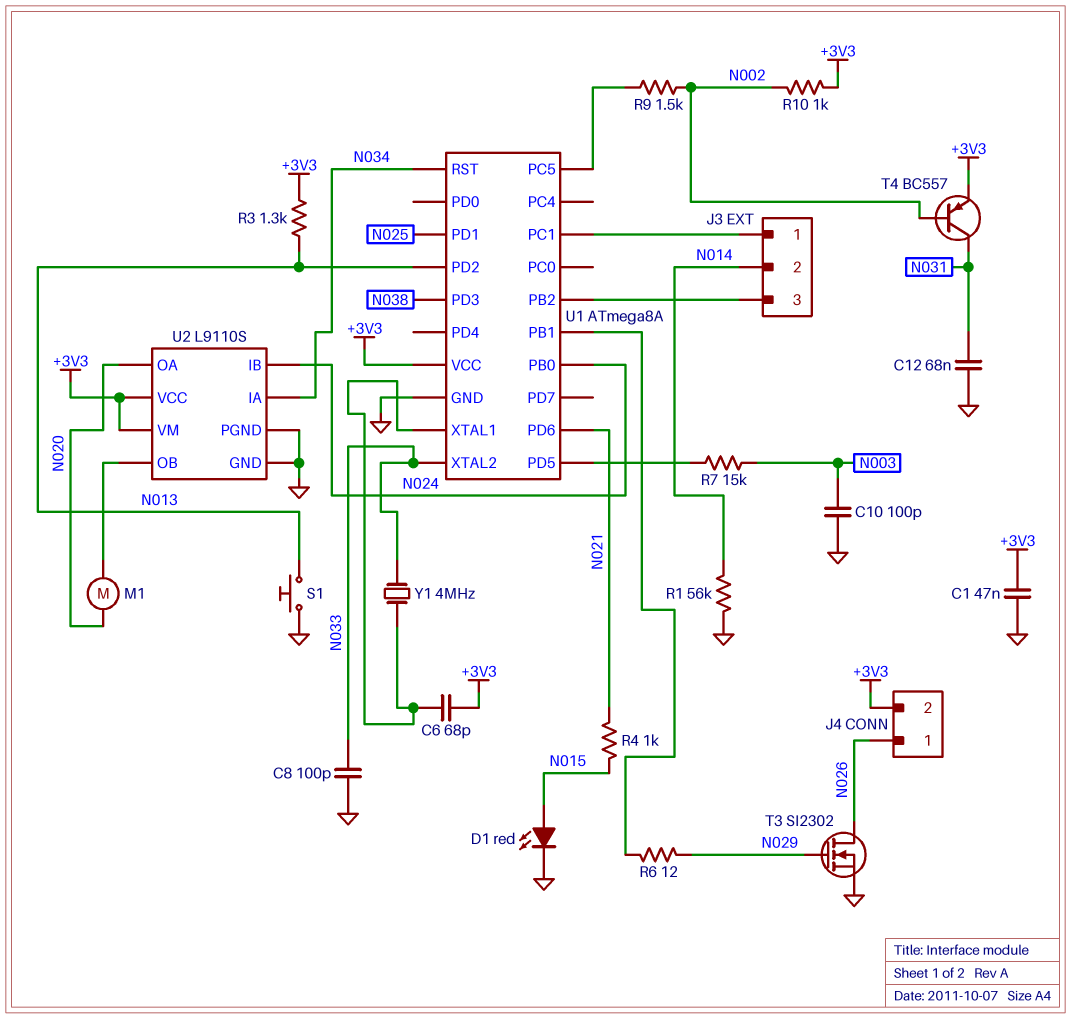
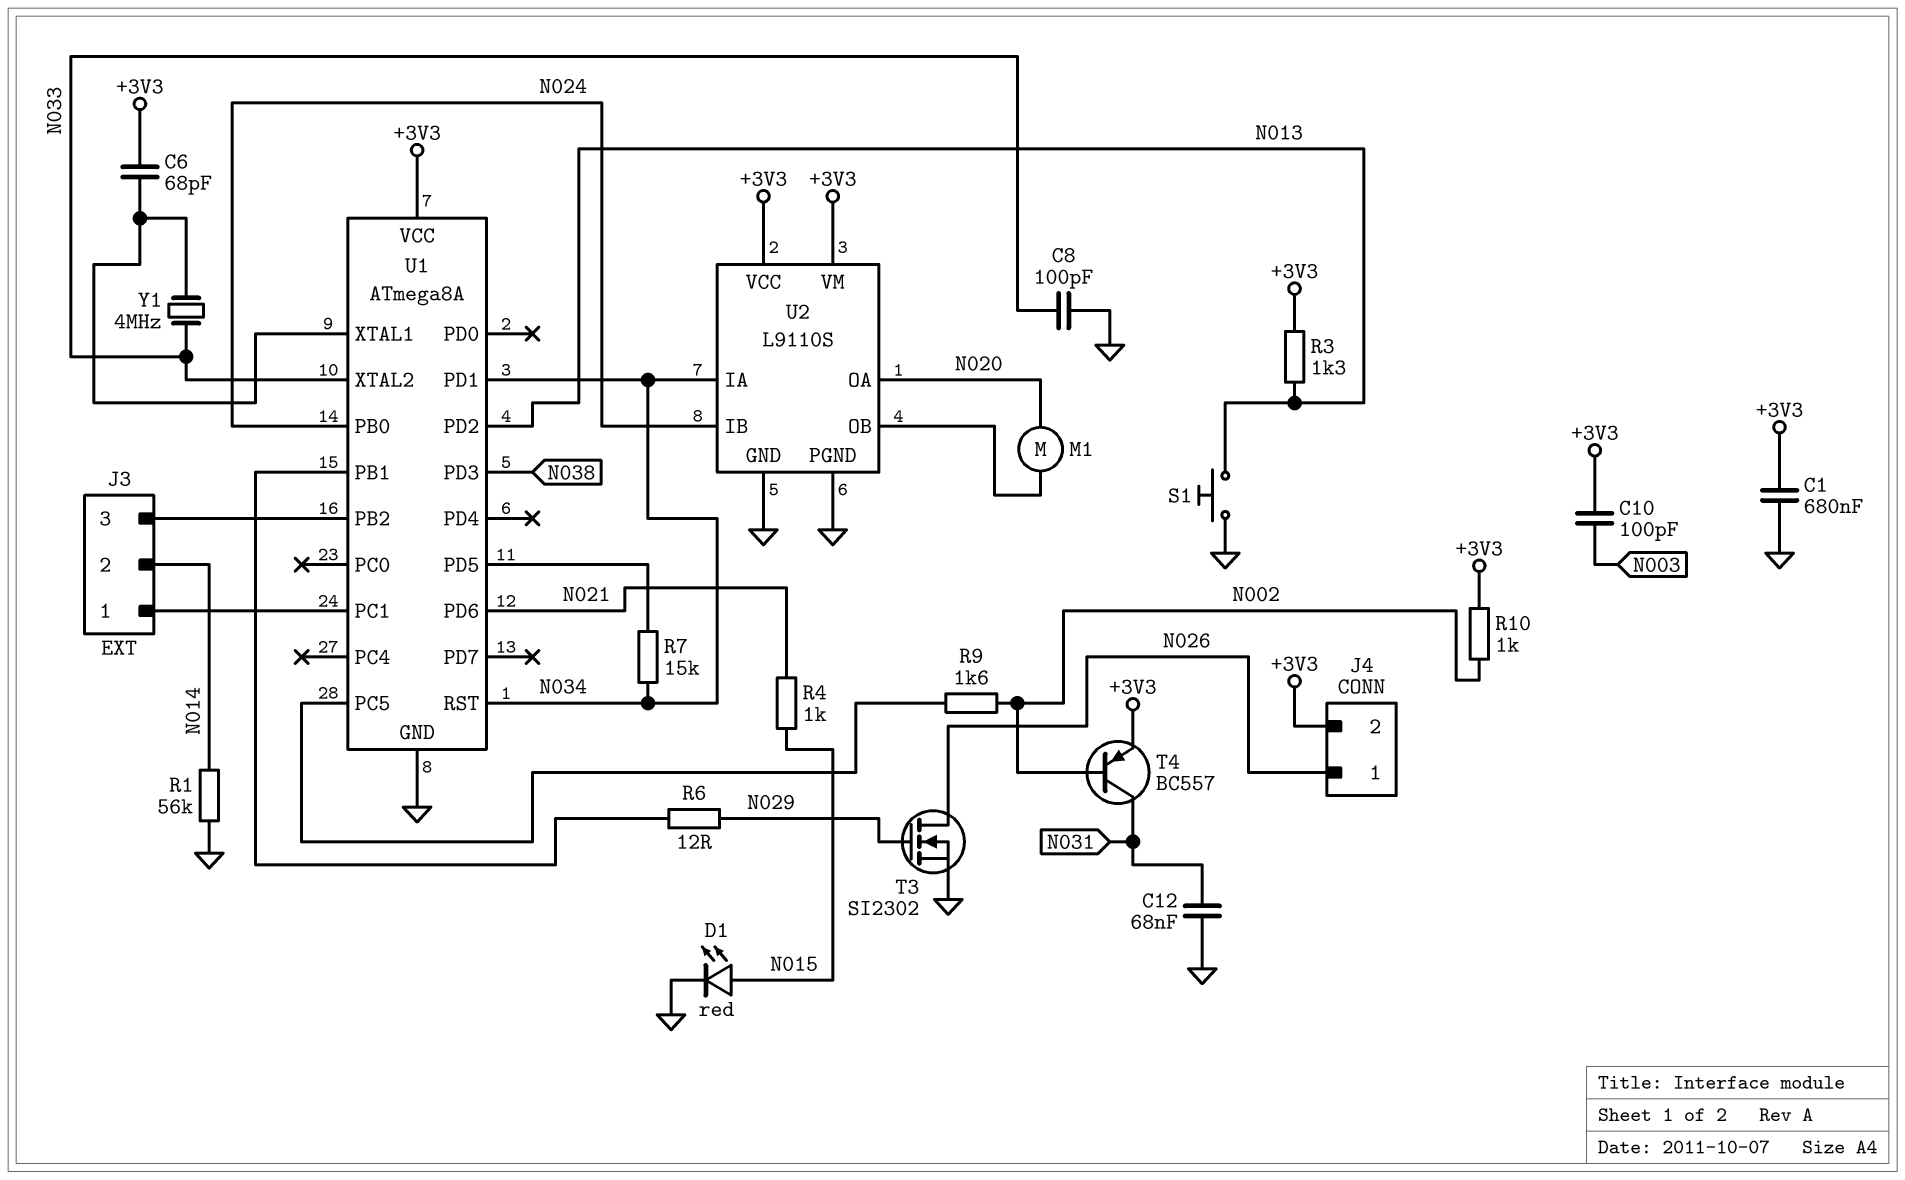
C1: 47nF (+3V3, GND) -> 680nF (+3V3, GND)
C10: 100pF (GND, N003) -> 100pF (+3V3, N003)
R7: 15k (N003, U1/PD5) -> 15k (N034, U1/PD5)
R9: 1.5k (N002, U1/PC5) -> 1.6k (N002, U1/PC5)
U1 pin PD1: N025 -> N034

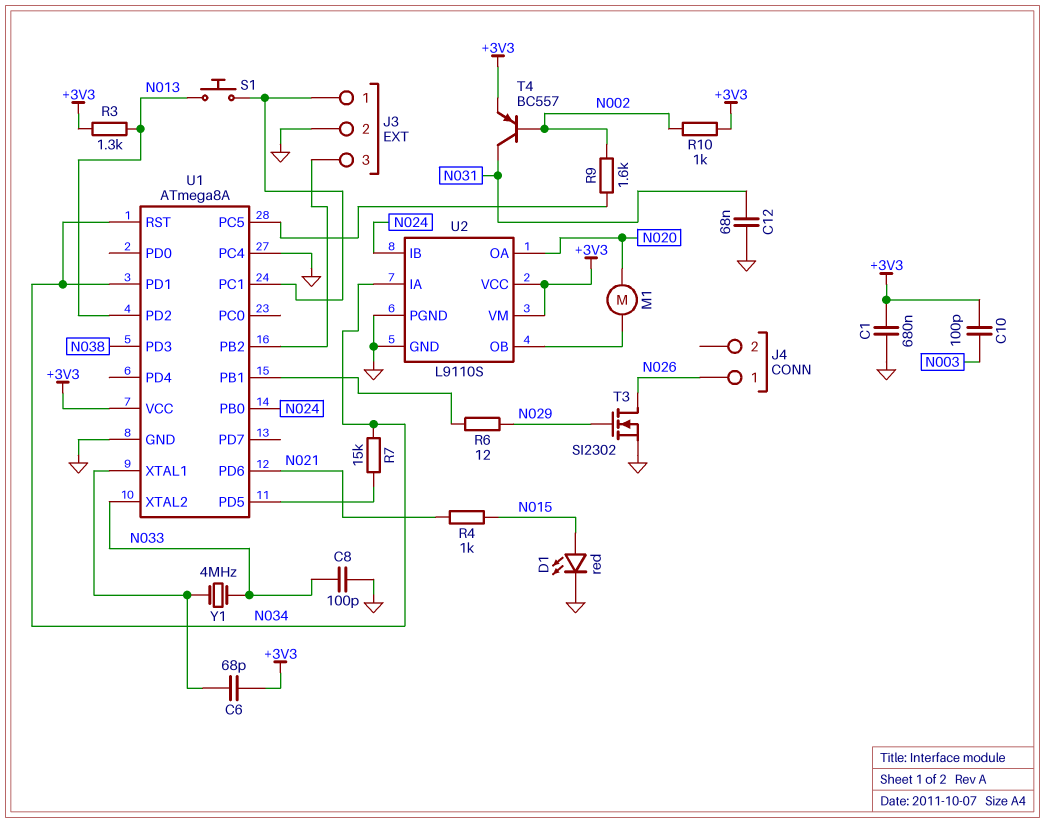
J3 pin 2: N014 -> GND
J4 pin 2: +3V3 -> none
R1: 56k (GND, N014) -> none
S1: button (GND, N013) -> button (J3/1, N013)
U1 pin PC4: none -> GND

